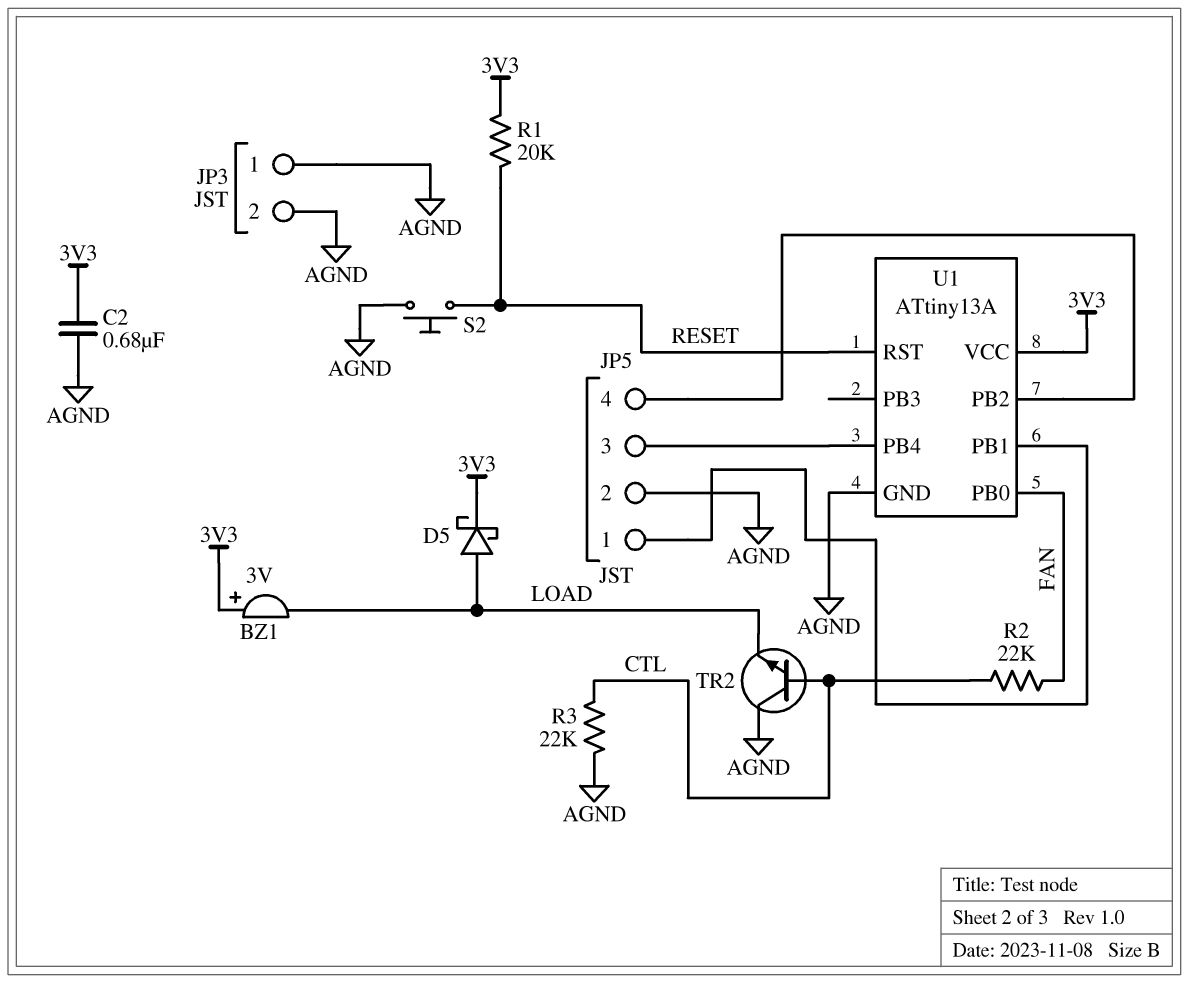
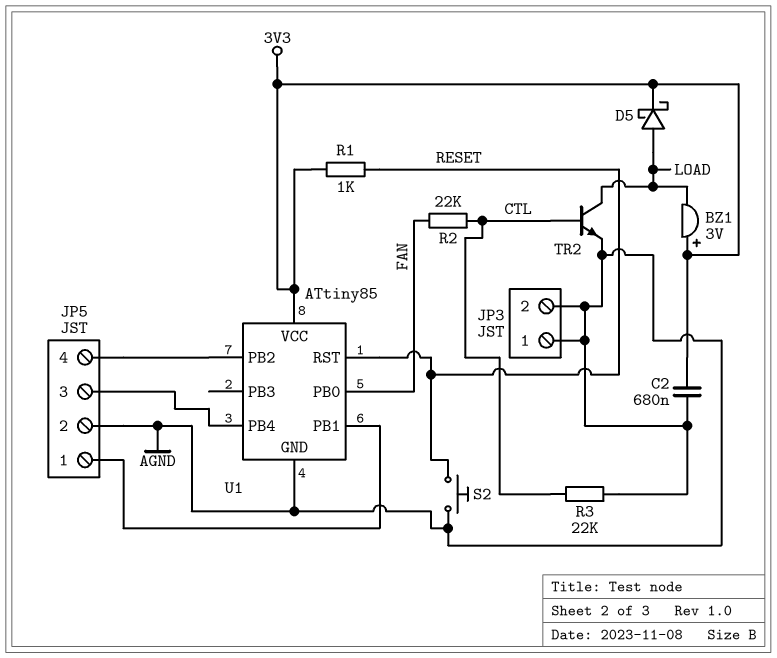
R1: 20k (3V3, RESET) -> 1k (3V3, RESET)
TR2: NPN (B CTL, C AGND, E LOAD) -> NPN (B CTL, C LOAD, E AGND)
U1: ATtiny13A -> ATtiny85

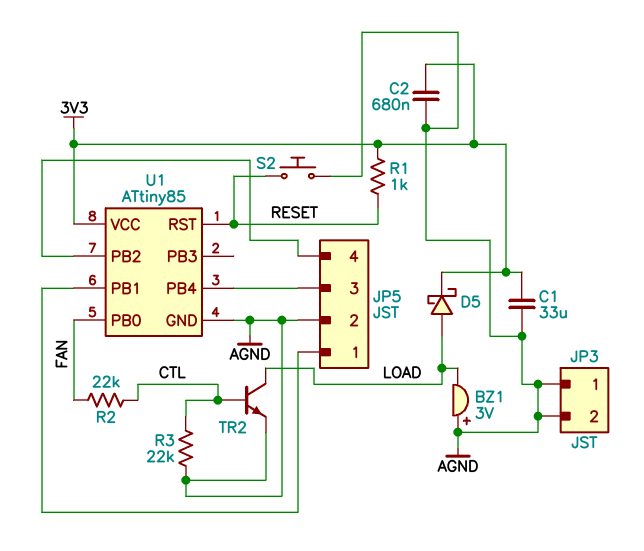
BZ1: buzzer 3V (plus 3V3, minus LOAD) -> buzzer 3V (plus AGND, minus LOAD)
C1: none -> 33uF (3V3, AGND)

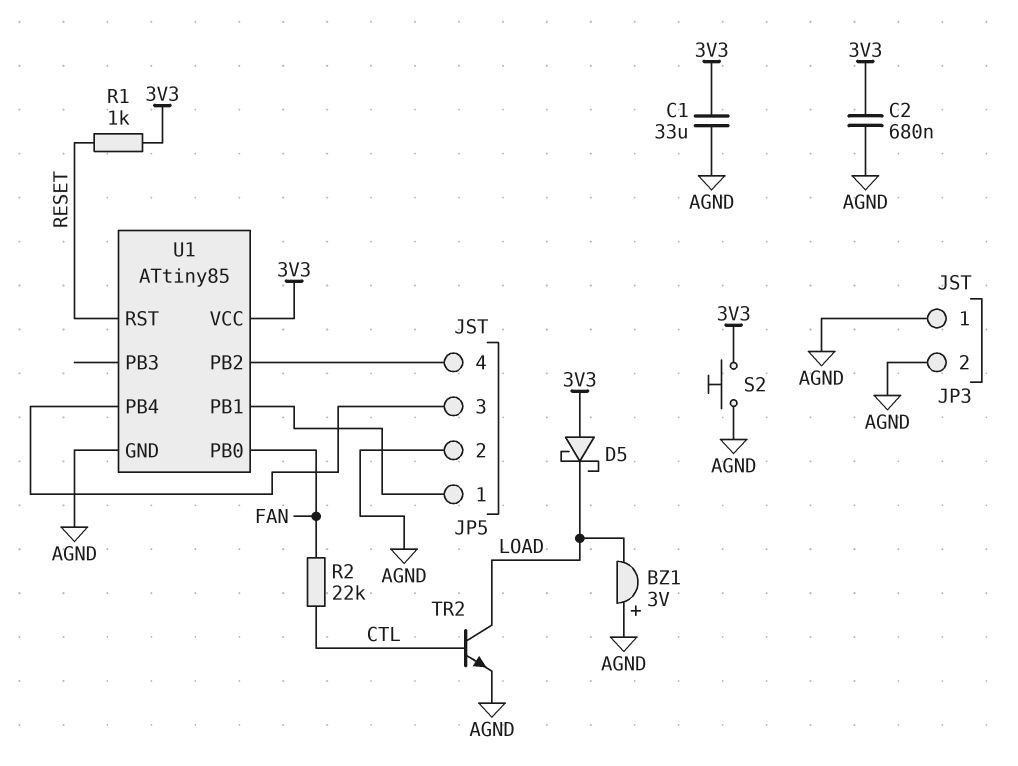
D5: schottky (A LOAD, K 3V3) -> schottky (A 3V3, K LOAD)
R3: 22k (AGND, CTL) -> none
S2: button (AGND, RESET) -> button (3V3, AGND)

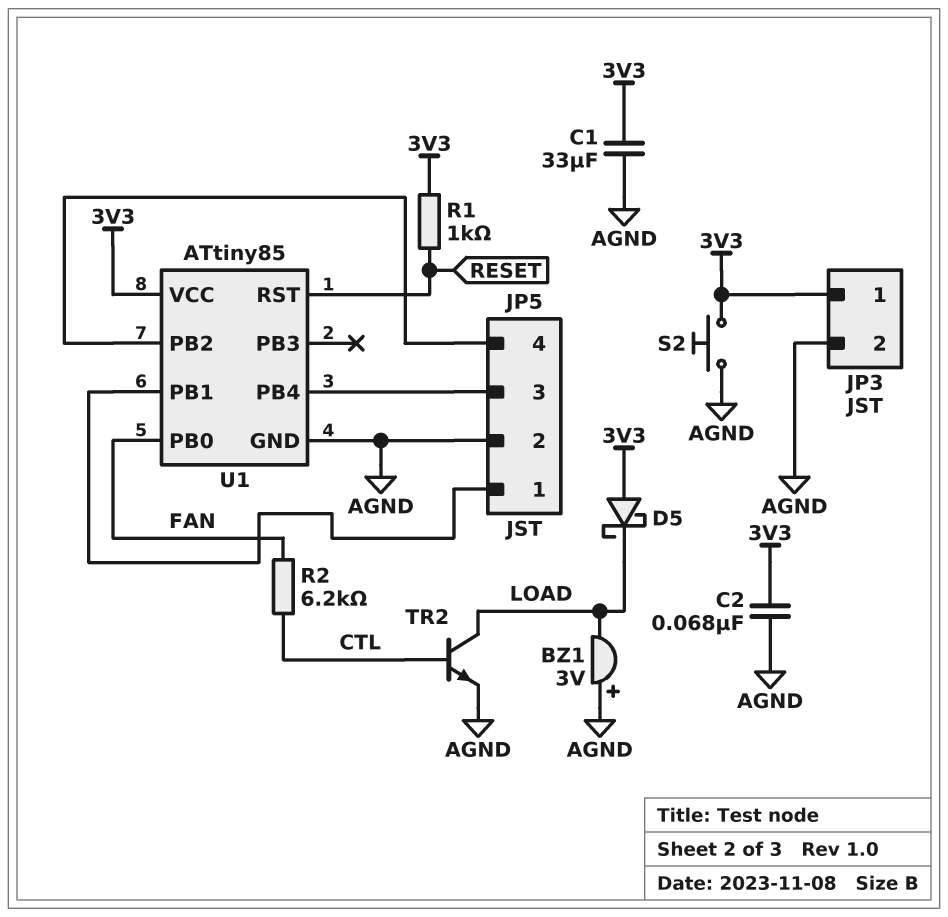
C2: 680nF (3V3, AGND) -> 68nF (3V3, AGND)
JP3 pin 1: AGND -> 3V3
R2: 22k (CTL, FAN) -> 6.2k (CTL, FAN)

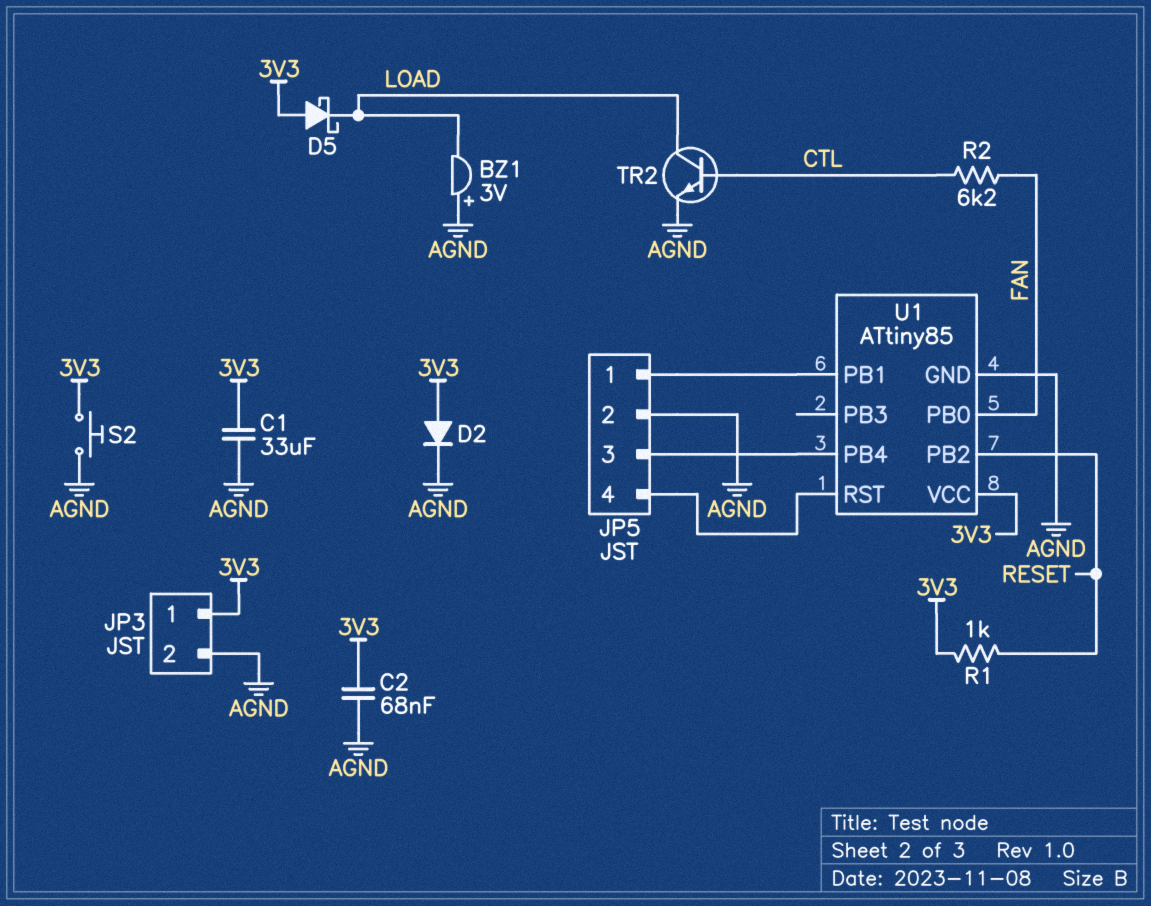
D2: none -> diode (A 3V3, K AGND)
U1 pin PB2: JP5/4 -> RESET
U1 pin RST: RESET -> JP5/4

